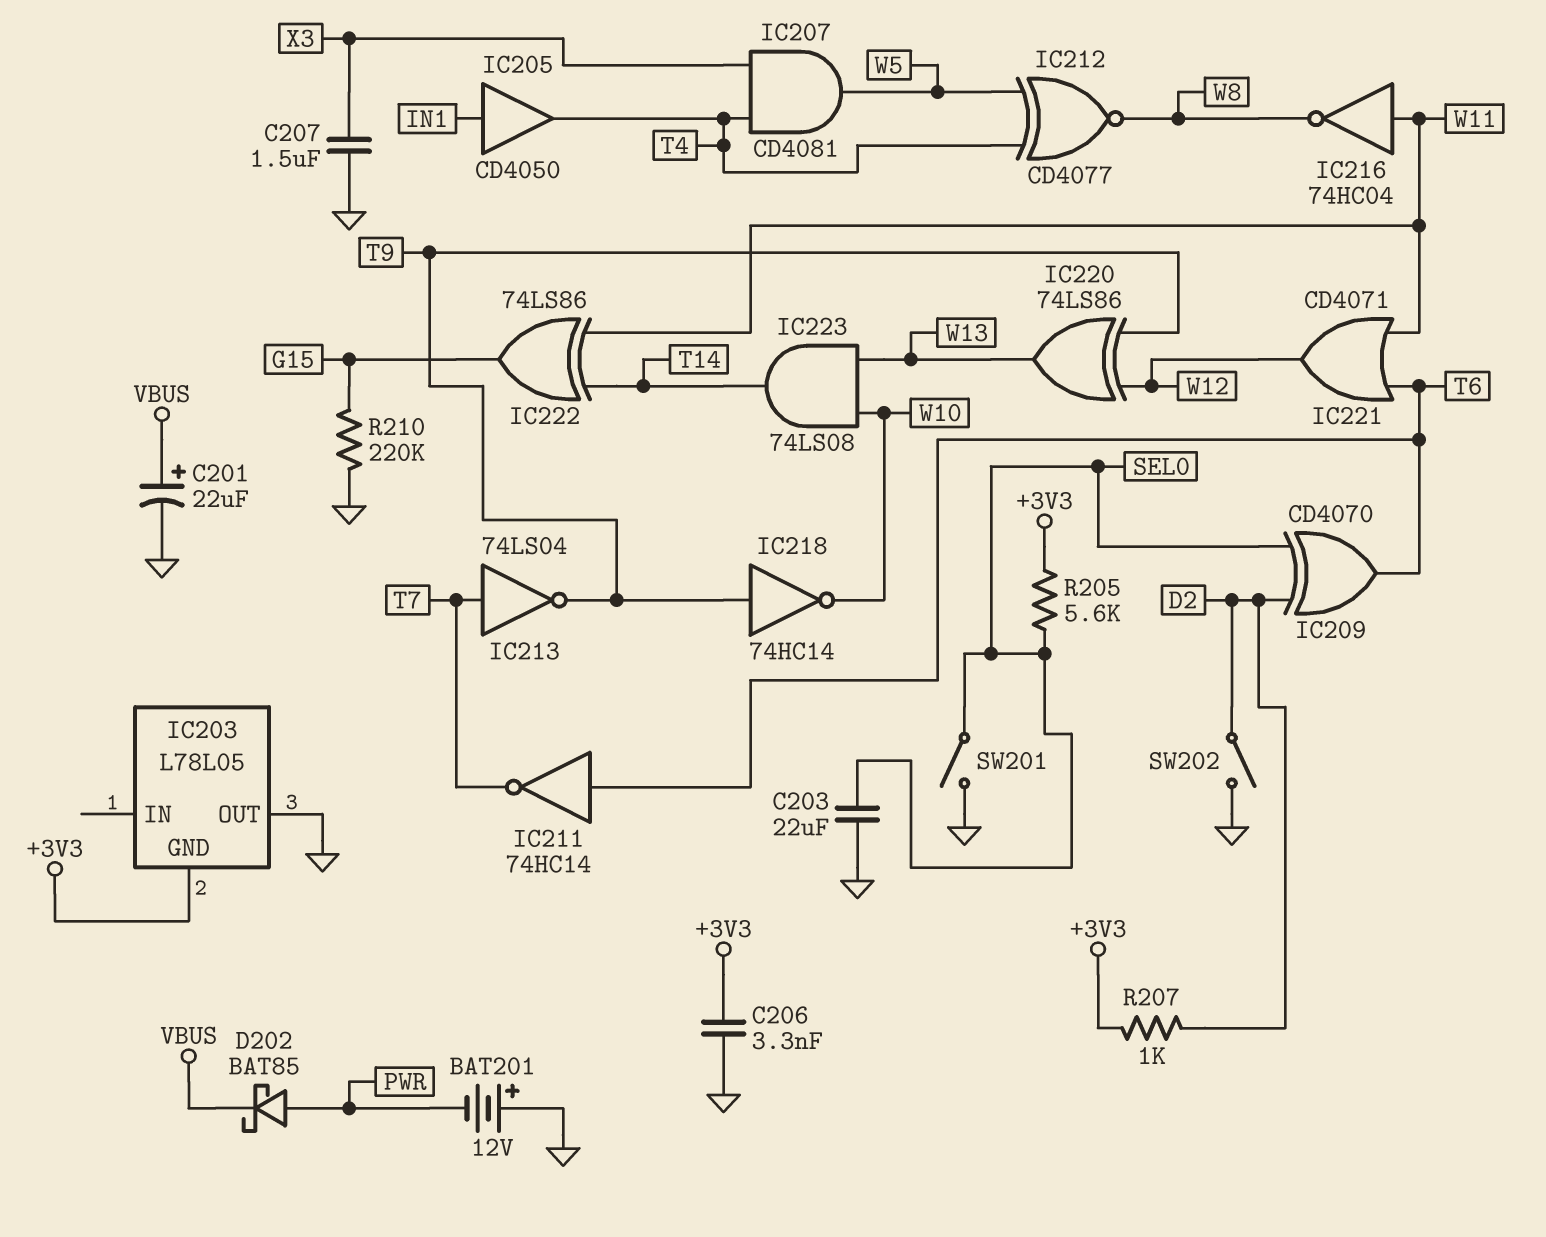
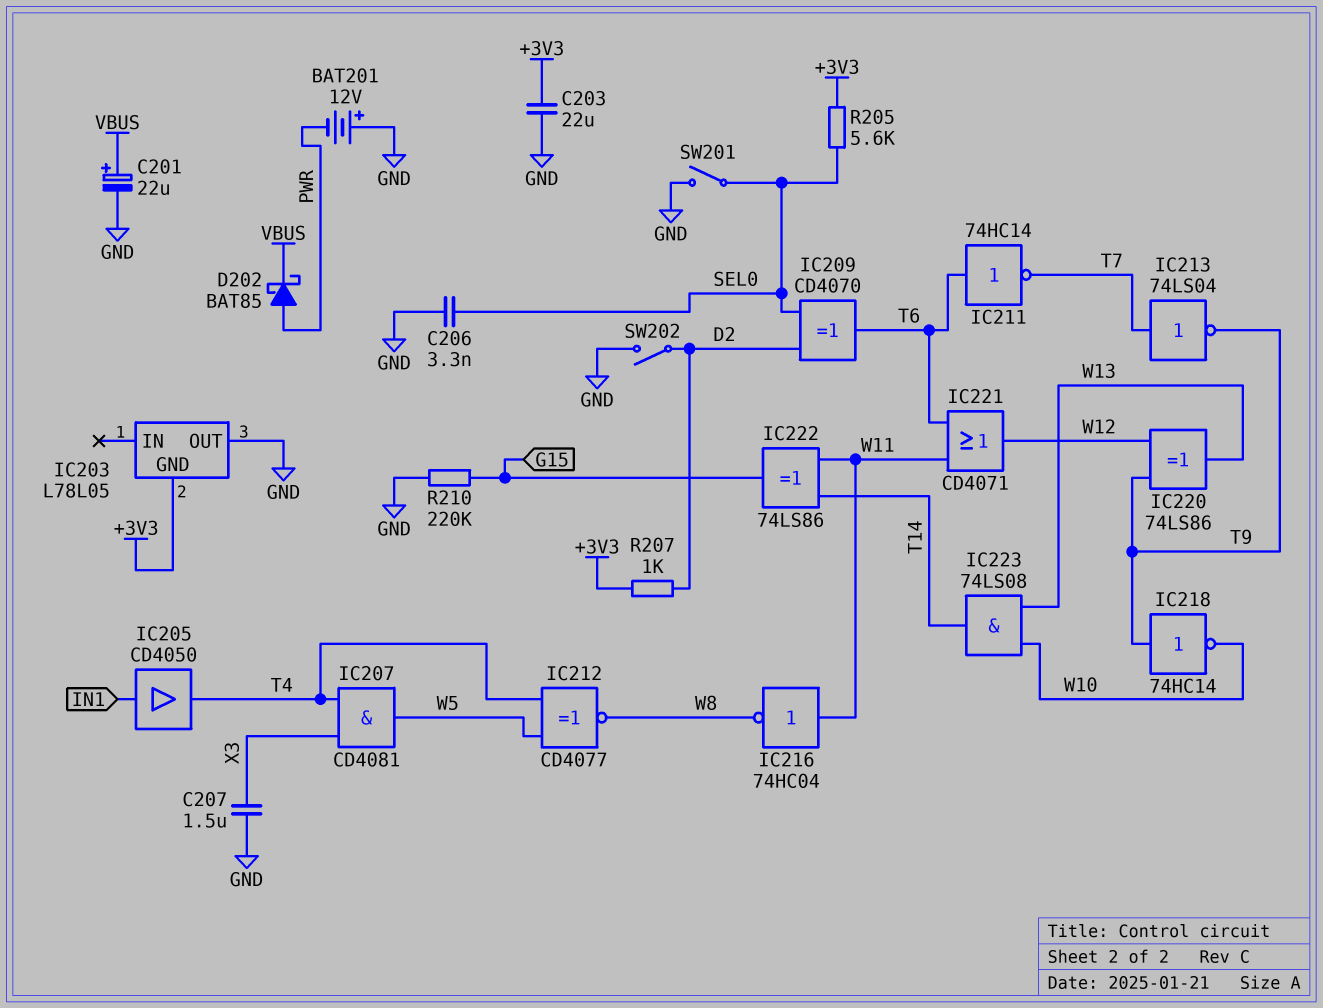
C203: 22uF (GND, SEL0) -> 22uF (+3V3, GND)
C206: 3.3nF (+3V3, GND) -> 3.3nF (GND, SEL0)

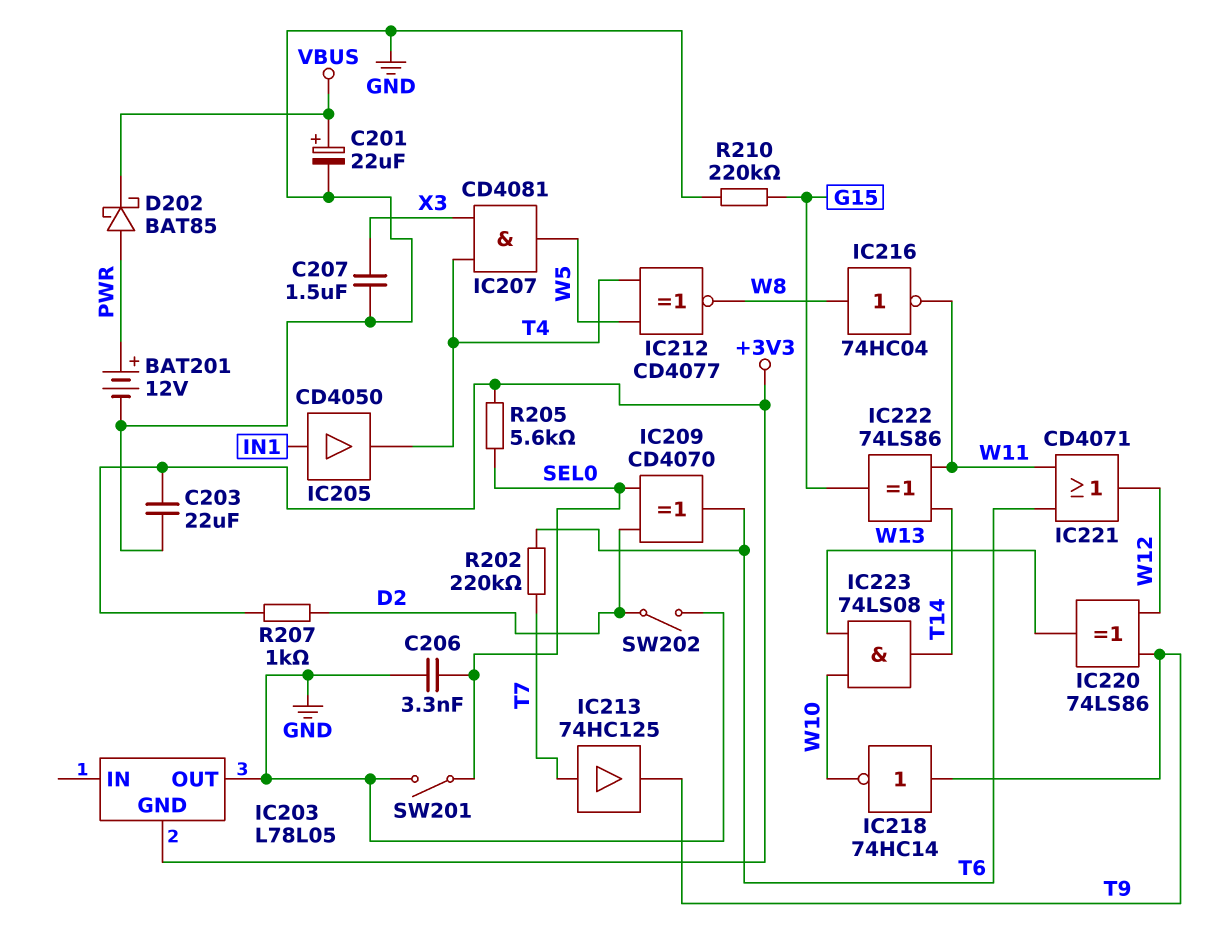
BAT201: 12V (plus GND, minus PWR) -> 12V (plus PWR, minus GND)
IC211: NOT 74HC14 (in T6, out T7) -> none
IC213: NOT 74LS04 (in T7, out T9) -> buffer 74HC125 (in T7, out T9)
IC216: NOT 74HC04 (in W11, out W8) -> NOT 74HC04 (in W8, out W11)
R202: none -> 220k (T6, T7)

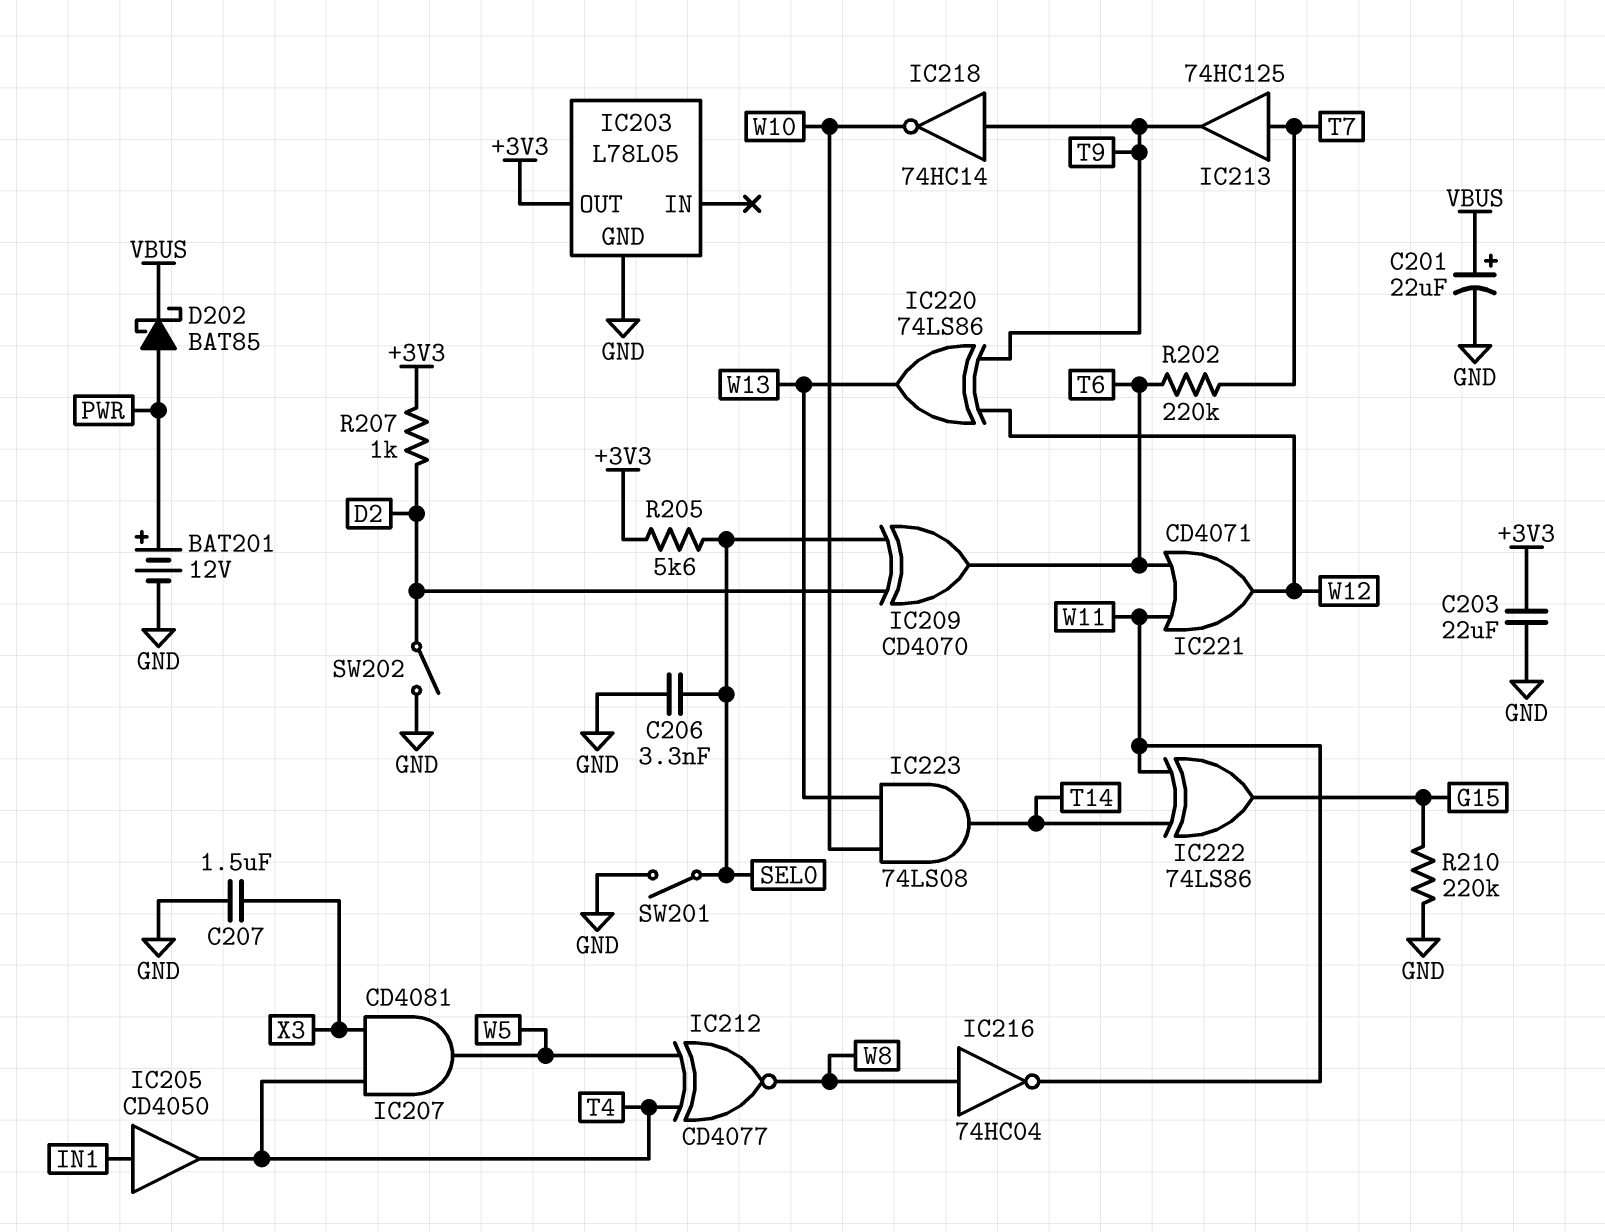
IC203 pin GND: +3V3 -> GND
IC203 pin OUT: GND -> +3V3

